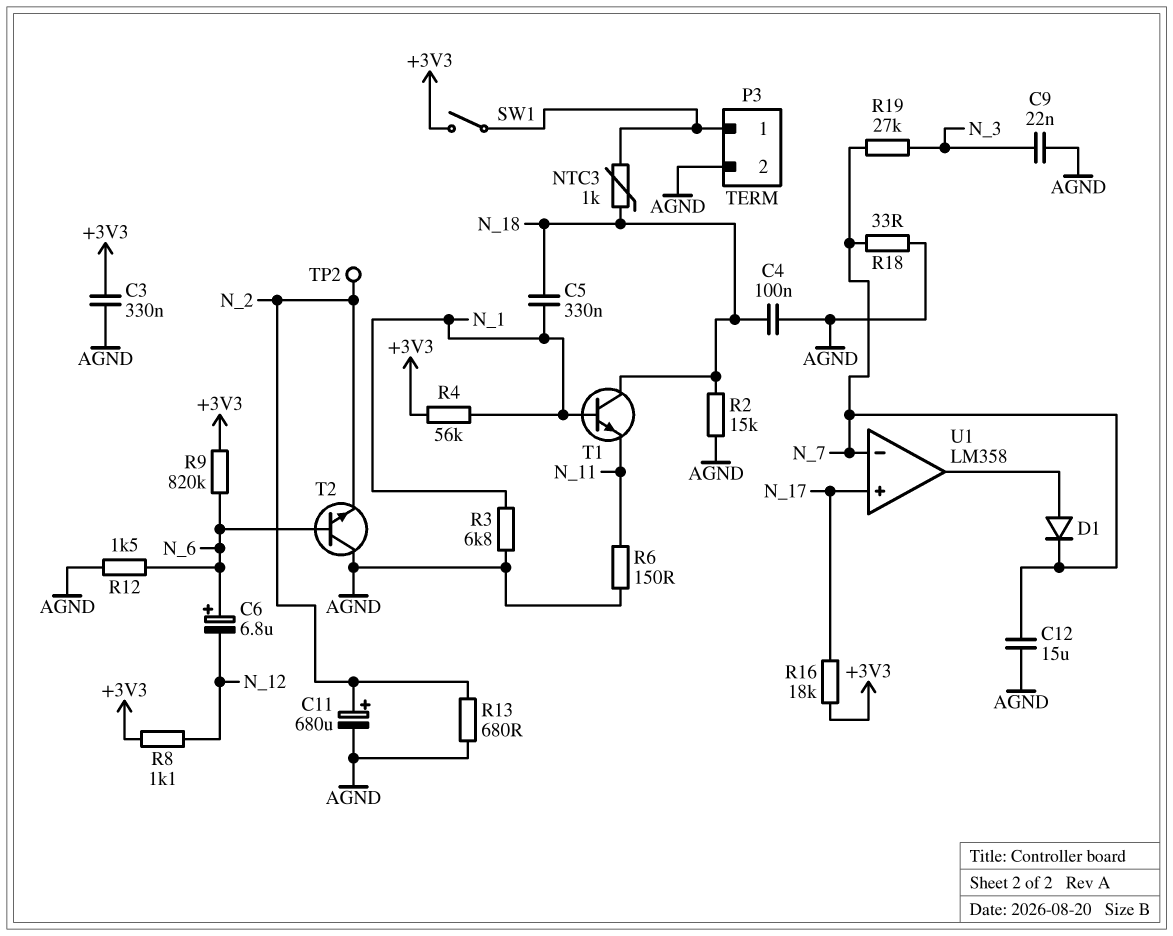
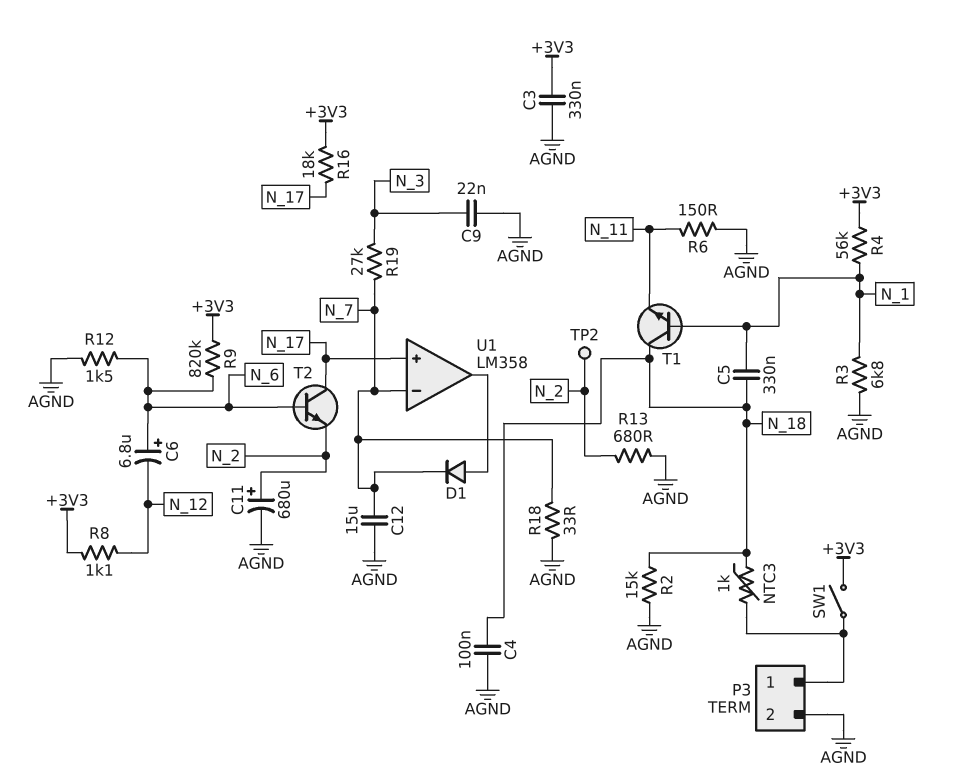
T2: NPN (B N_6, C AGND, E N_2) -> NPN (B N_6, C N_17, E N_2)

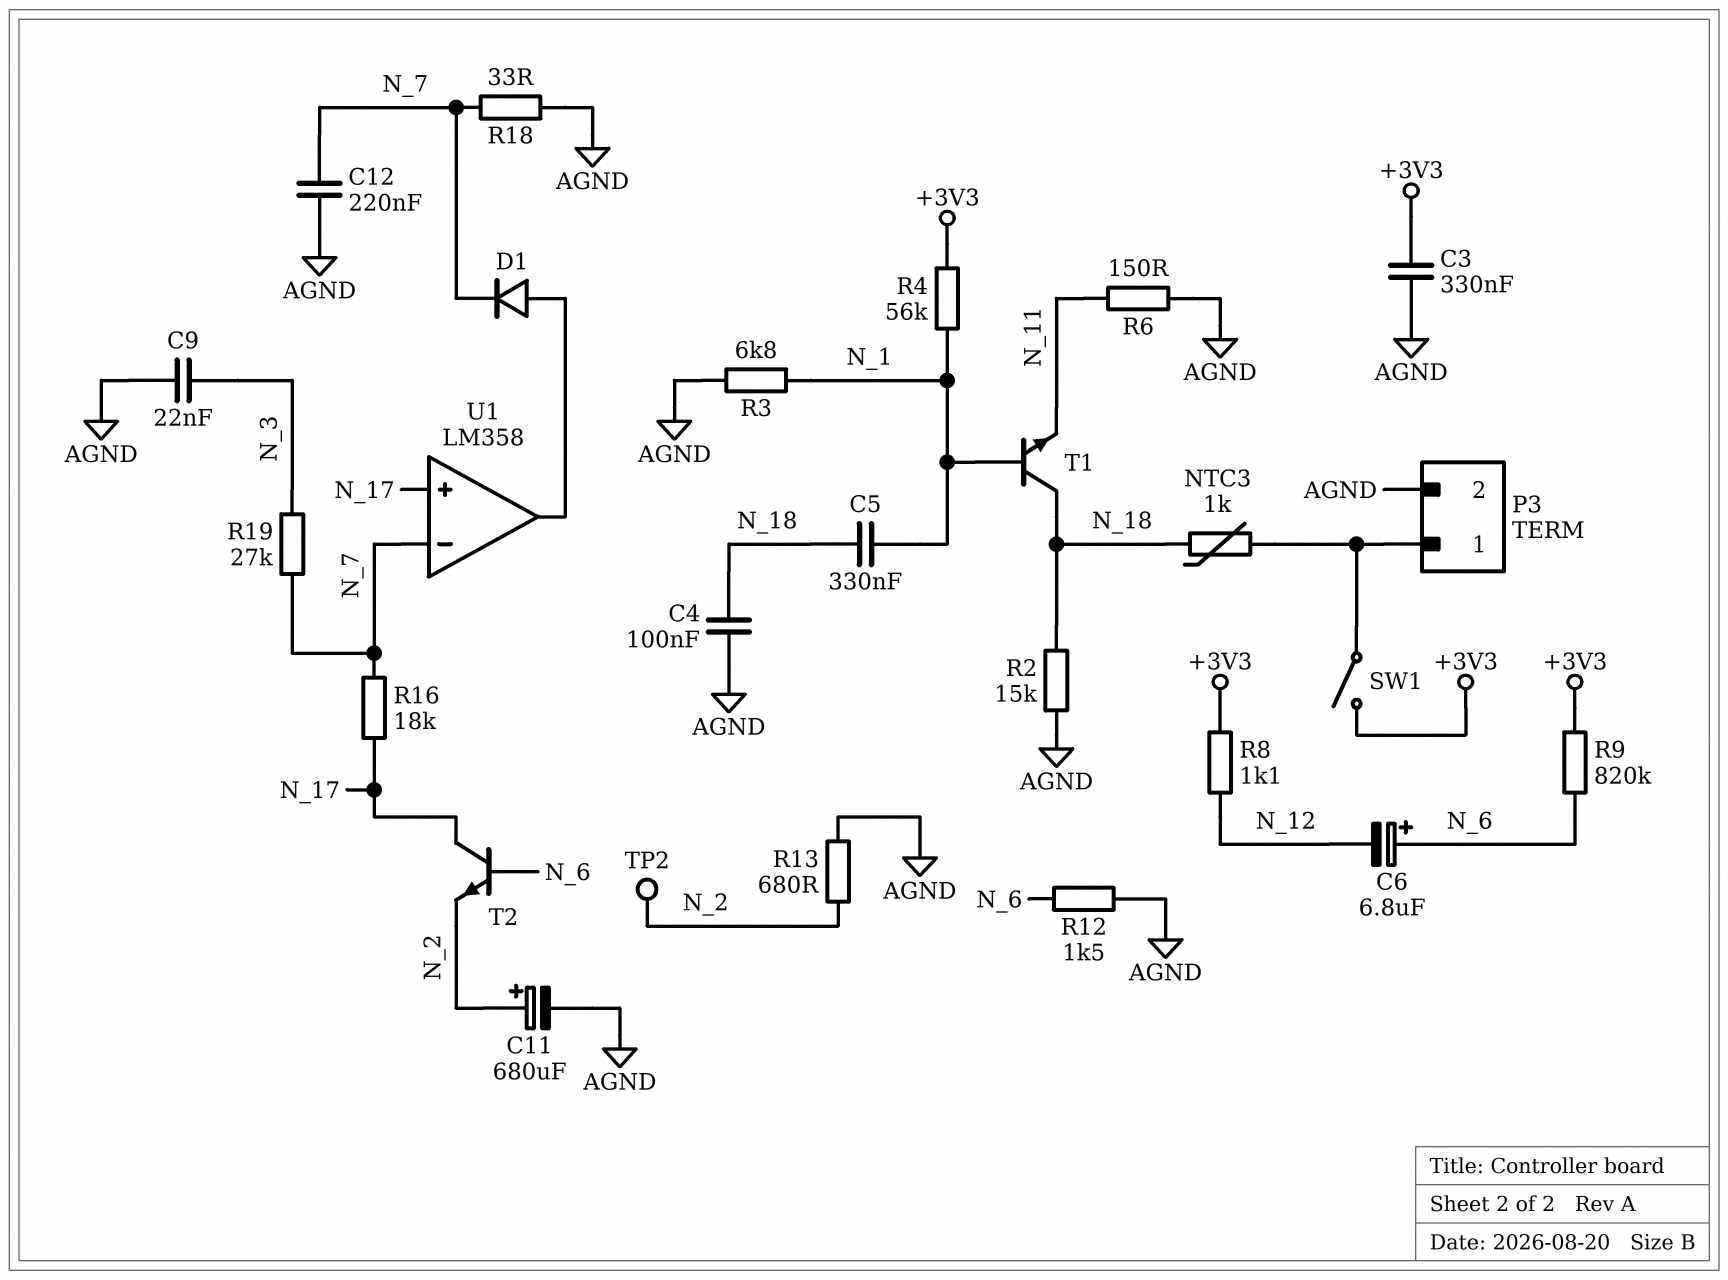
C12: 15uF (AGND, N_7) -> 220nF (AGND, N_7)
R16: 18k (+3V3, N_17) -> 18k (N_7, N_17)

